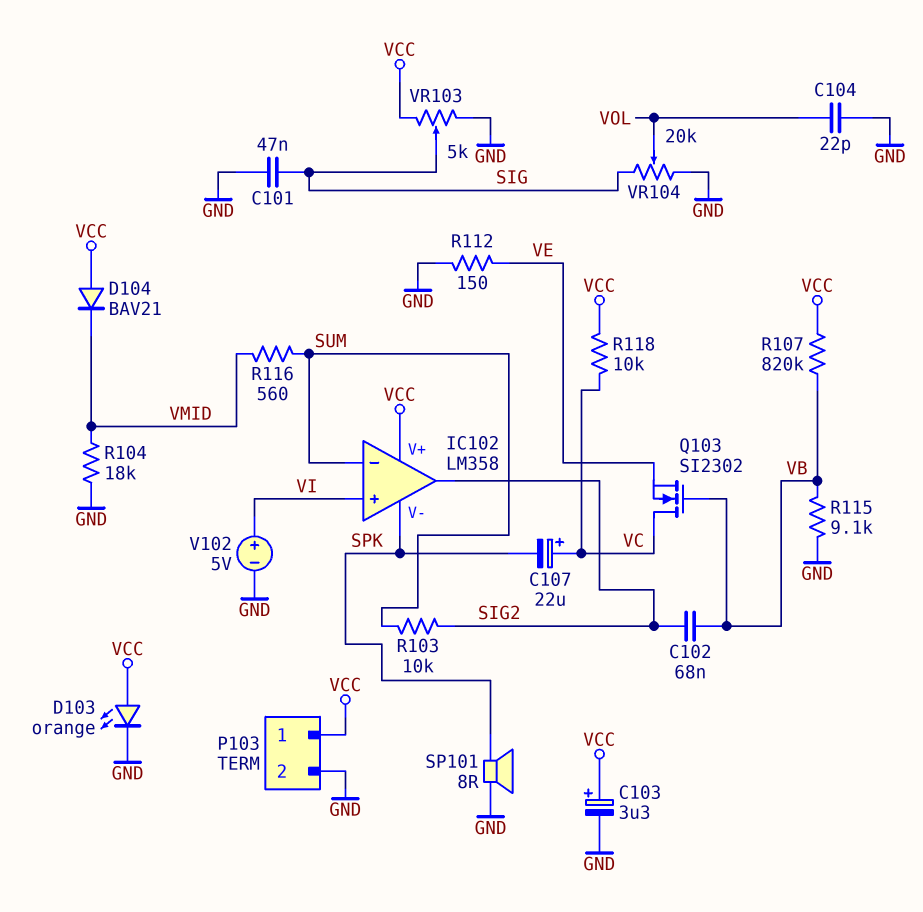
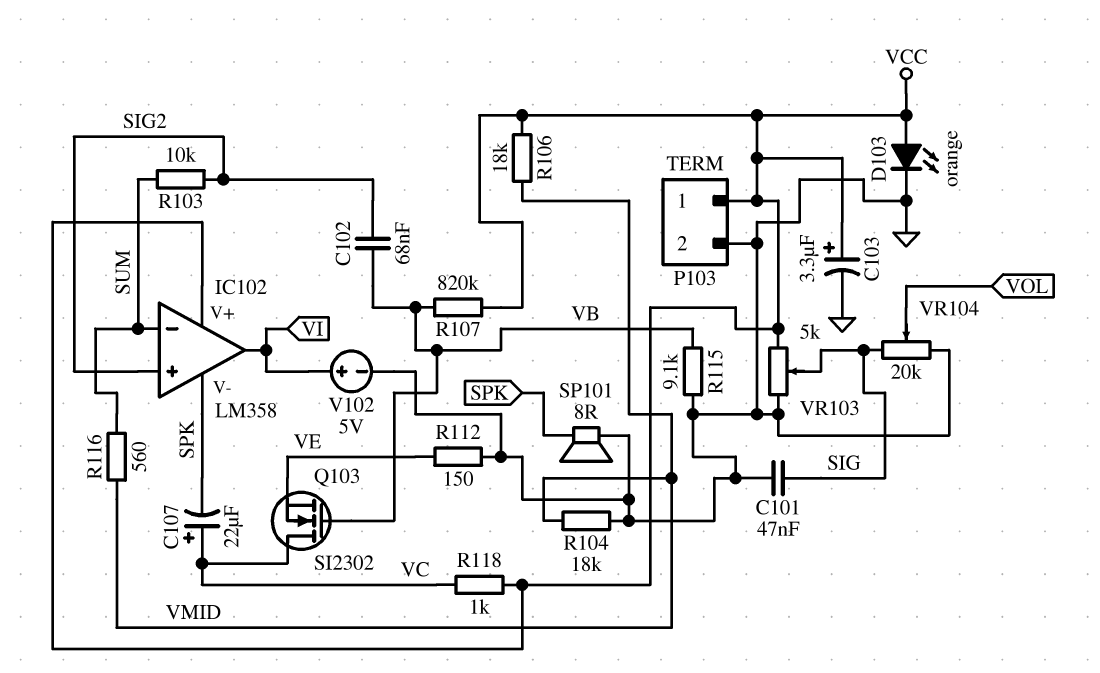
C104: 22pF (GND, VOL) -> none
D104: diode BAV21 (A VCC, K VMID) -> none
IC102 pin in+: VI -> SIG2
IC102 pin out: SIG2 -> VI
R106: none -> 18k (VCC, VMID)
R118: 10k (VC, VCC) -> 1k (VC, VCC)

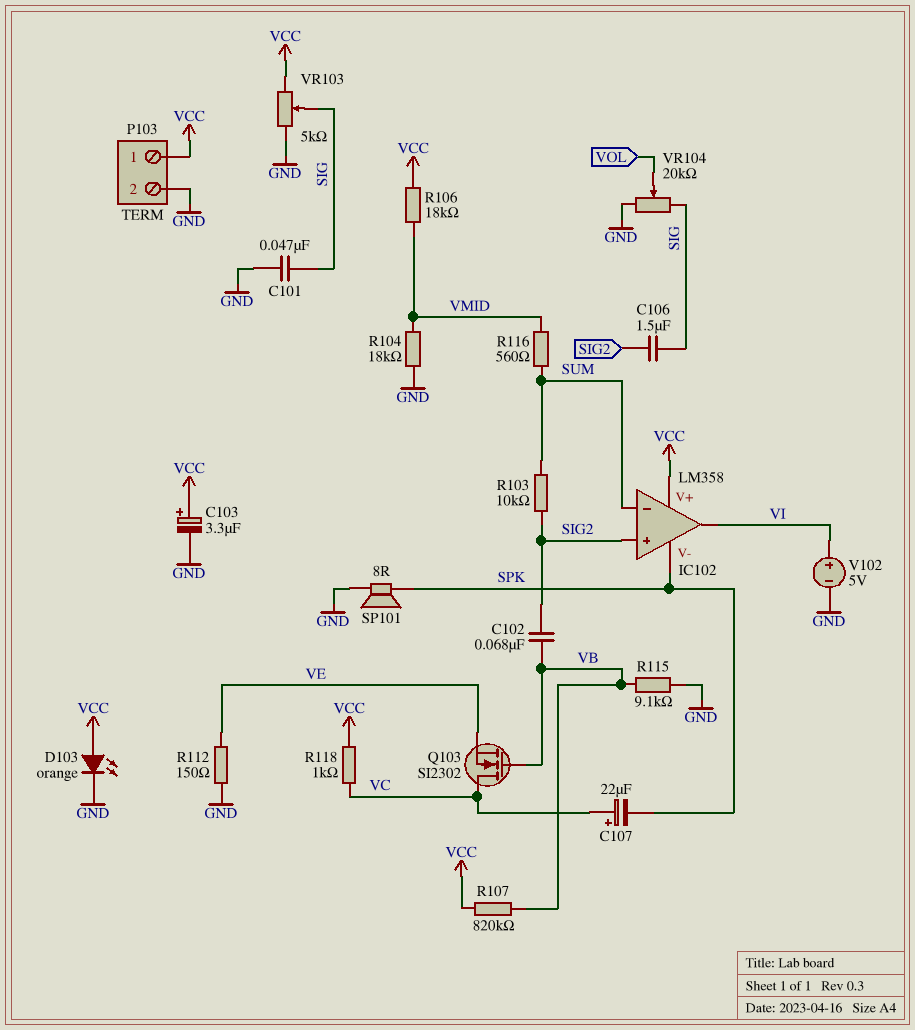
C106: none -> 1.5uF (SIG, SIG2)

